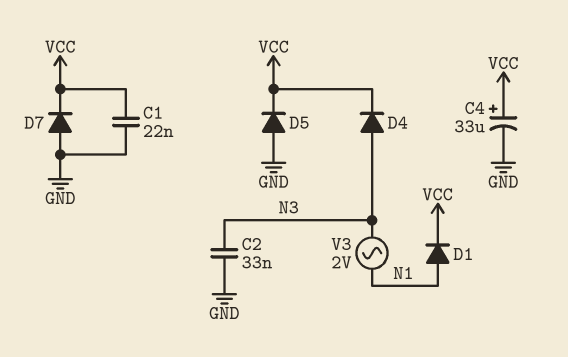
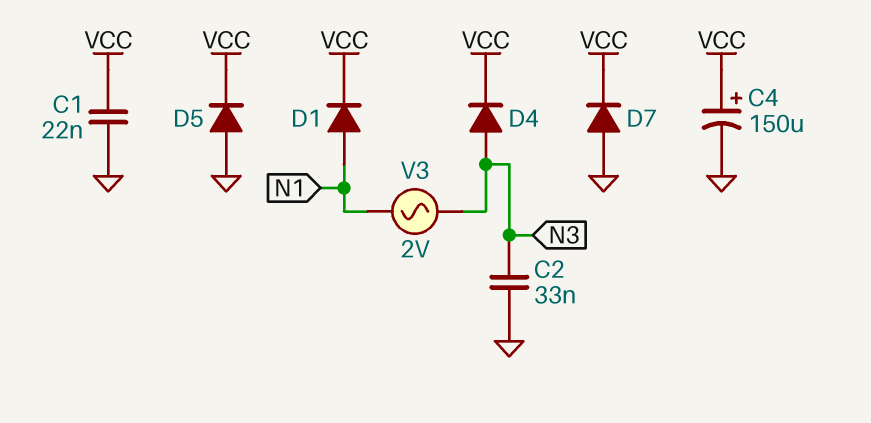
C4: 33uF (plus VCC, minus GND) -> 150uF (plus VCC, minus GND)

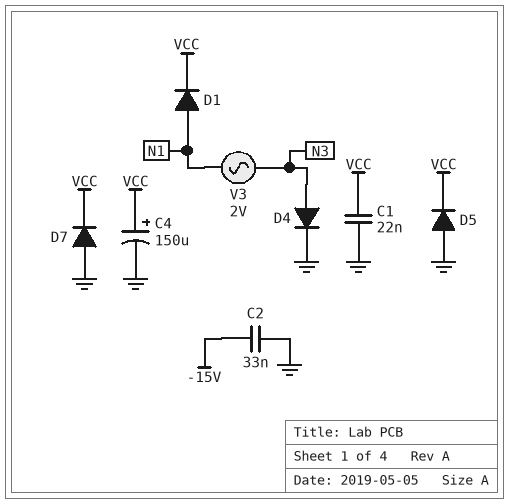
C2: 33nF (GND, N3) -> 33nF (-15V, GND)
D4: diode (A N3, K VCC) -> diode (A N3, K GND)

